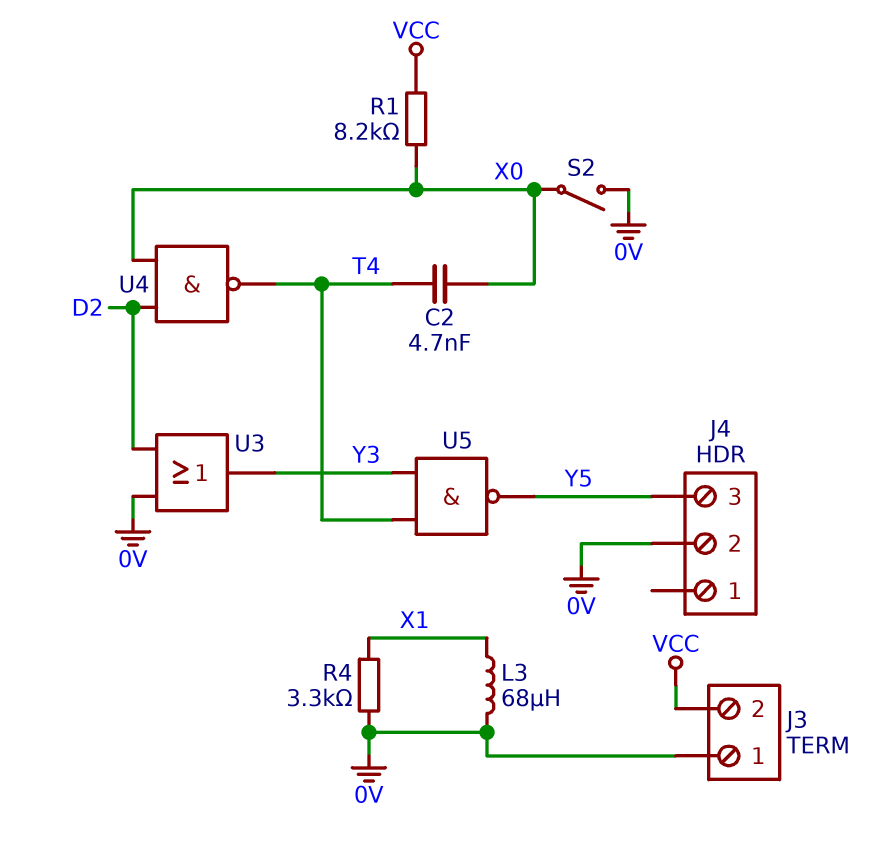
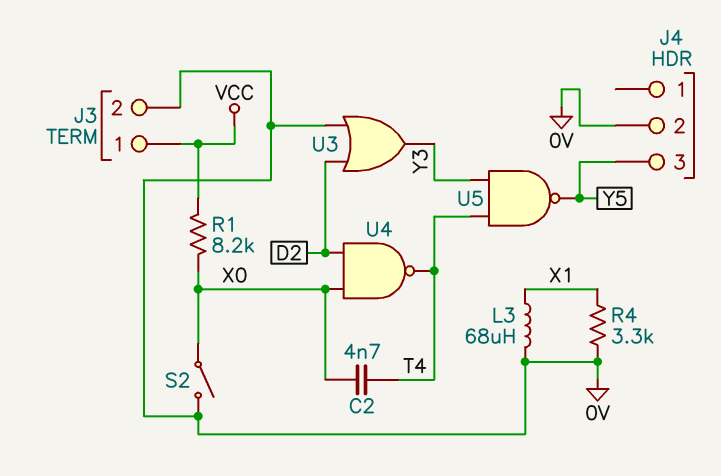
J3 pin 1: 0V -> VCC
J3 pin 2: VCC -> 0V

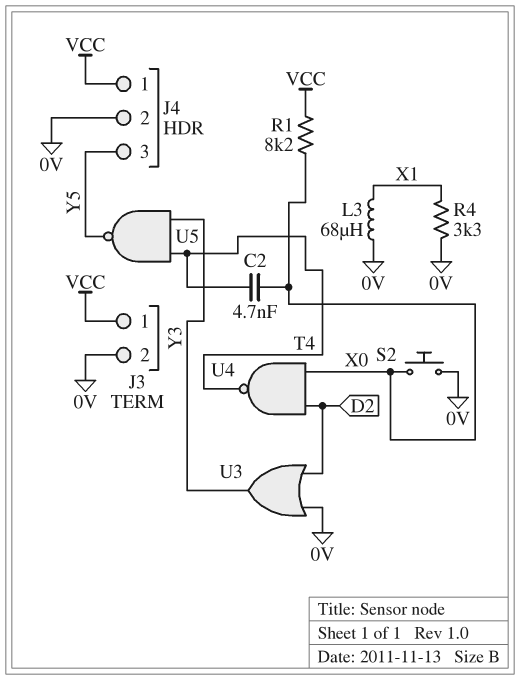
J4 pin 1: none -> VCC
S2: switch (0V, X0) -> button (0V, X0)

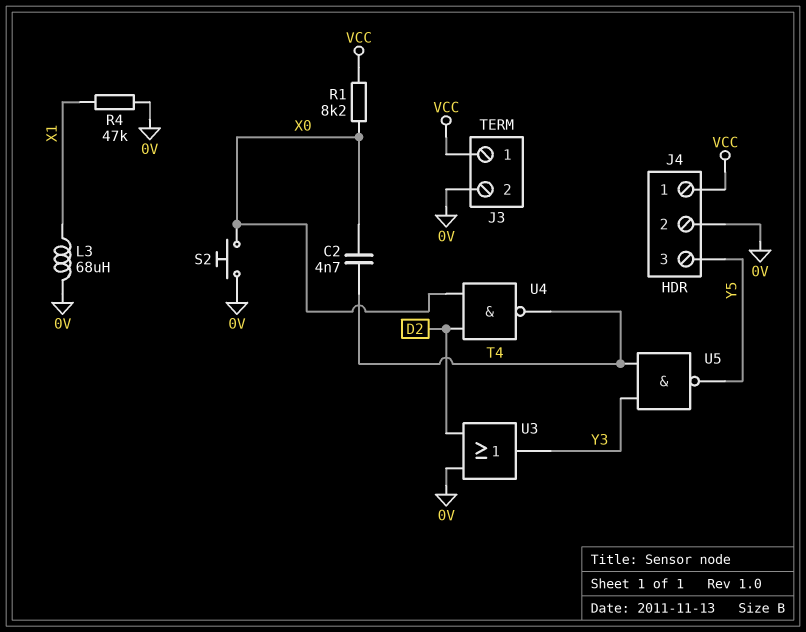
R4: 3.3k (0V, X1) -> 47k (0V, X1)

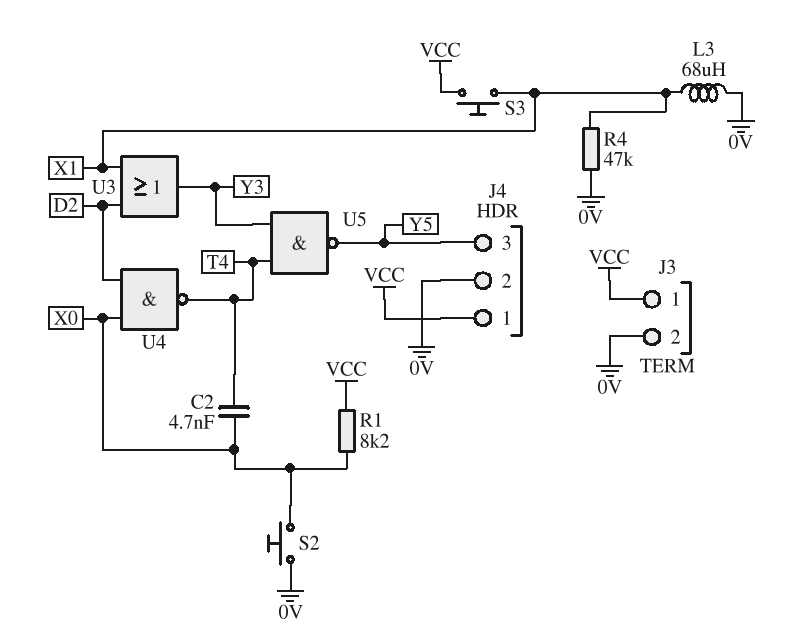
S3: none -> button (VCC, X1)
U3: OR (in 0V, in D2, out Y3) -> OR (in D2, in X1, out Y3)

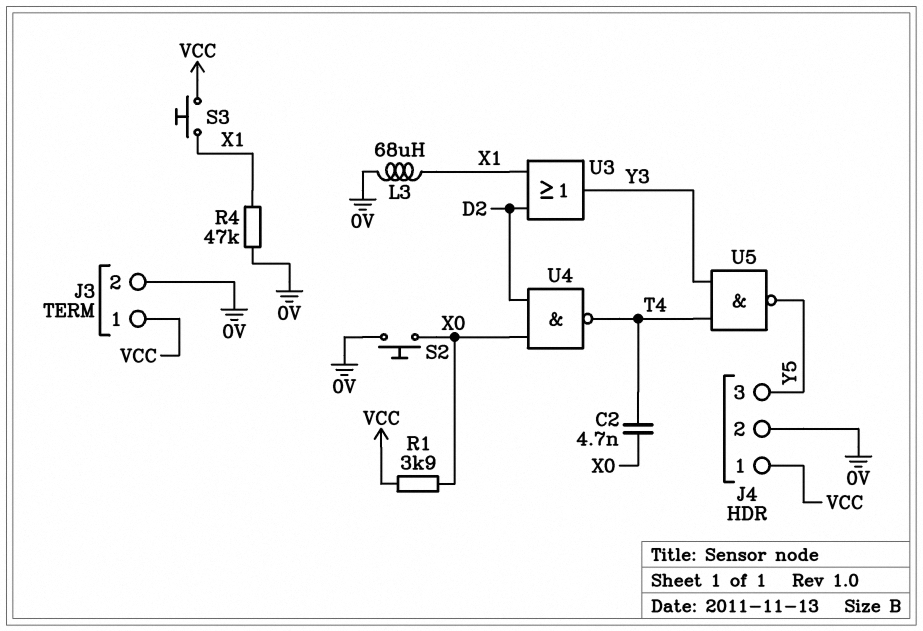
R1: 8.2k (VCC, X0) -> 3.9k (VCC, X0)

